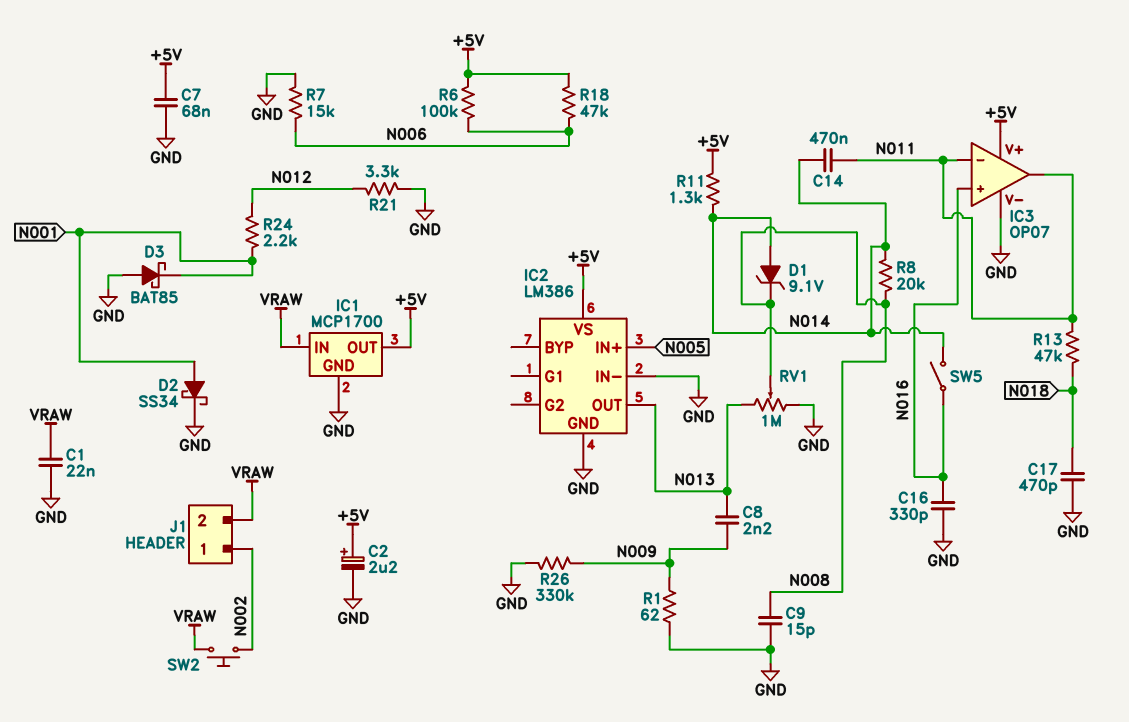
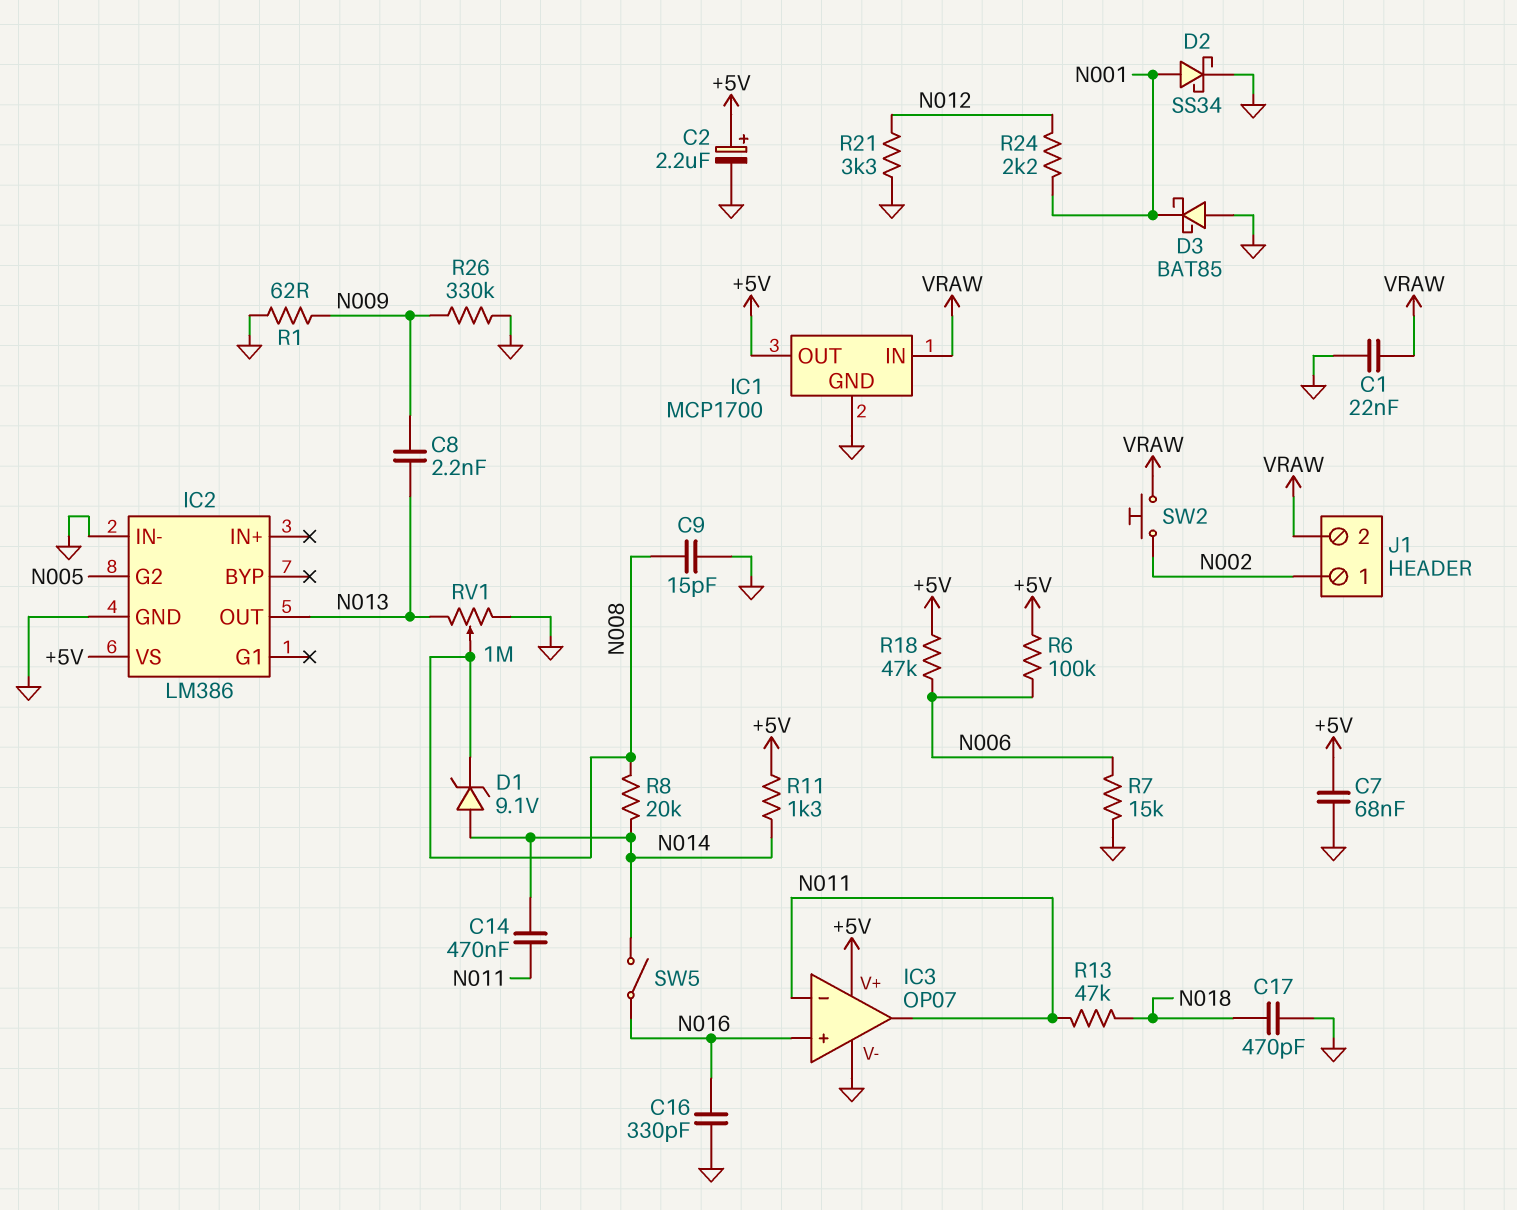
IC2 pin G2: none -> N005
IC2 pin IN+: N005 -> none

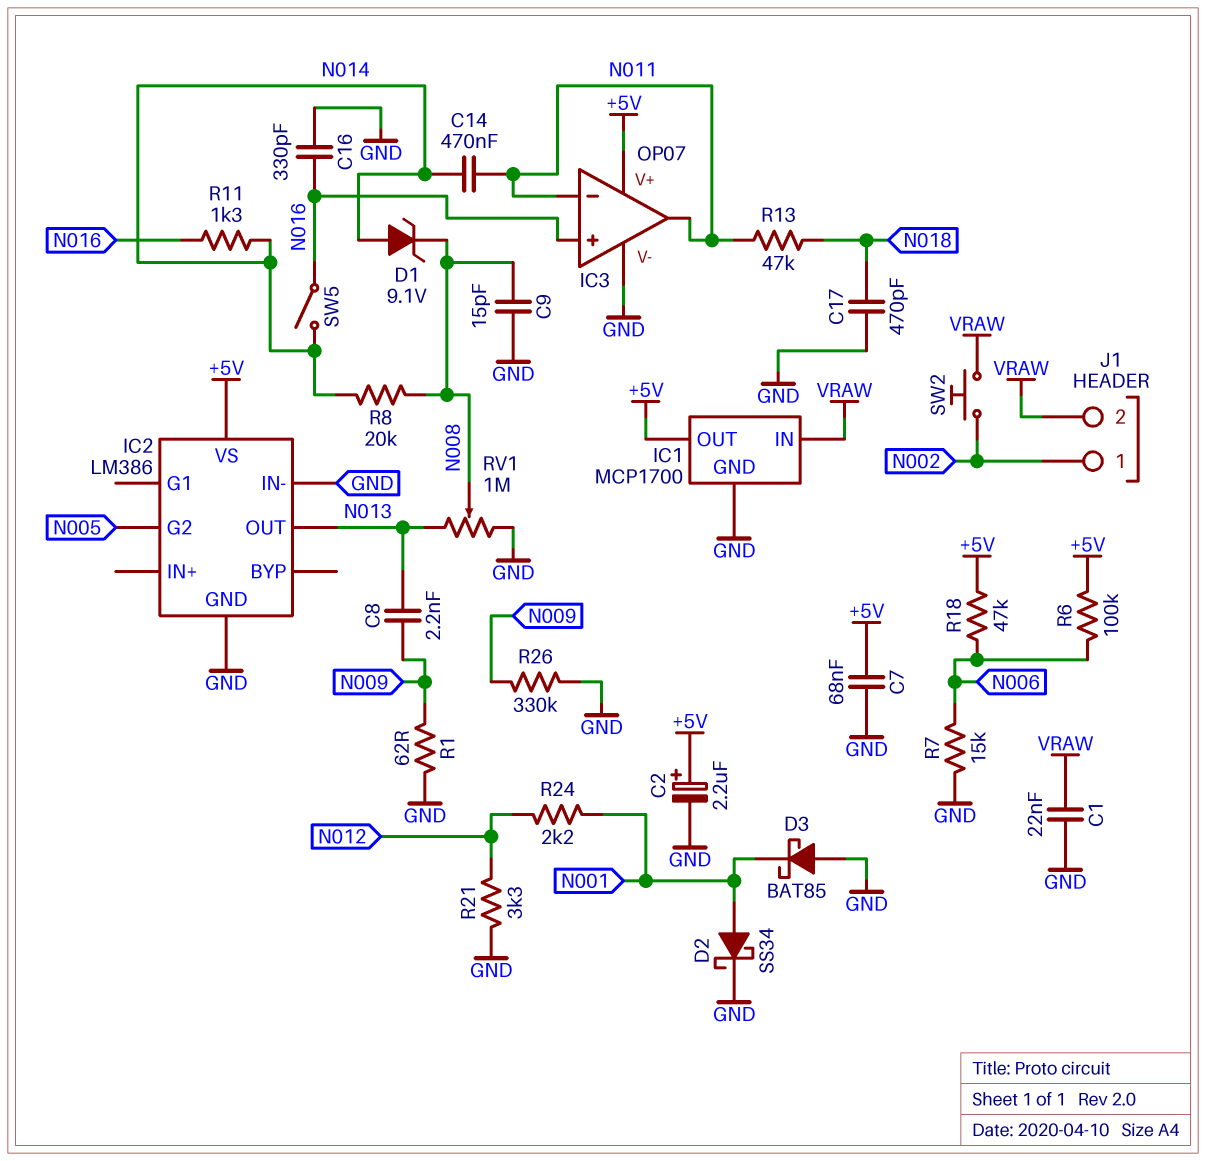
R11: 1.3k (+5V, N014) -> 1.3k (N014, N016)

